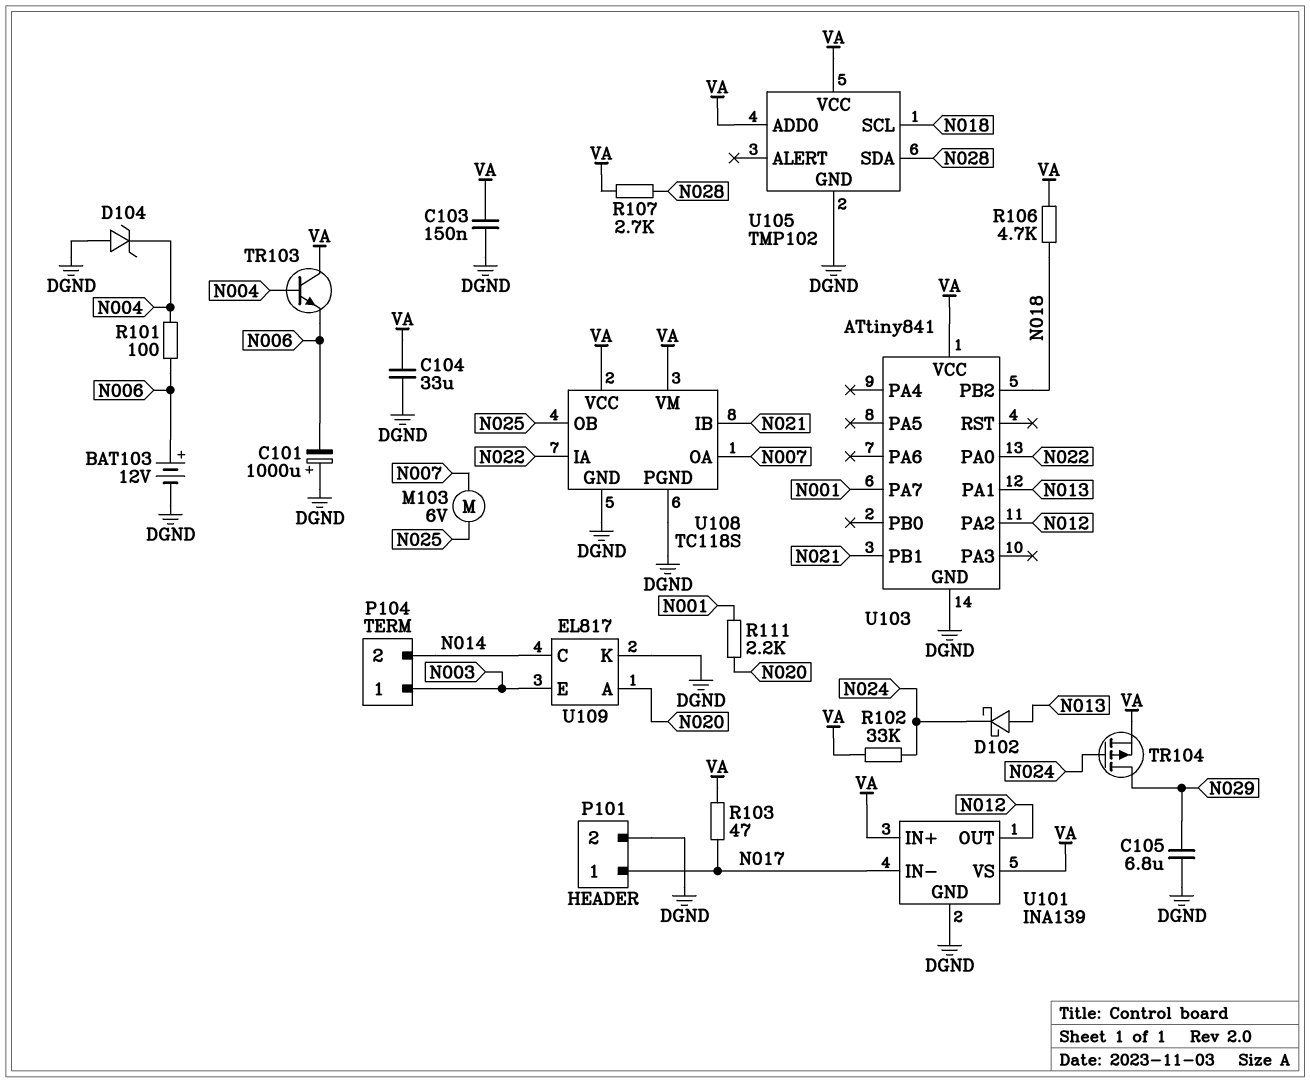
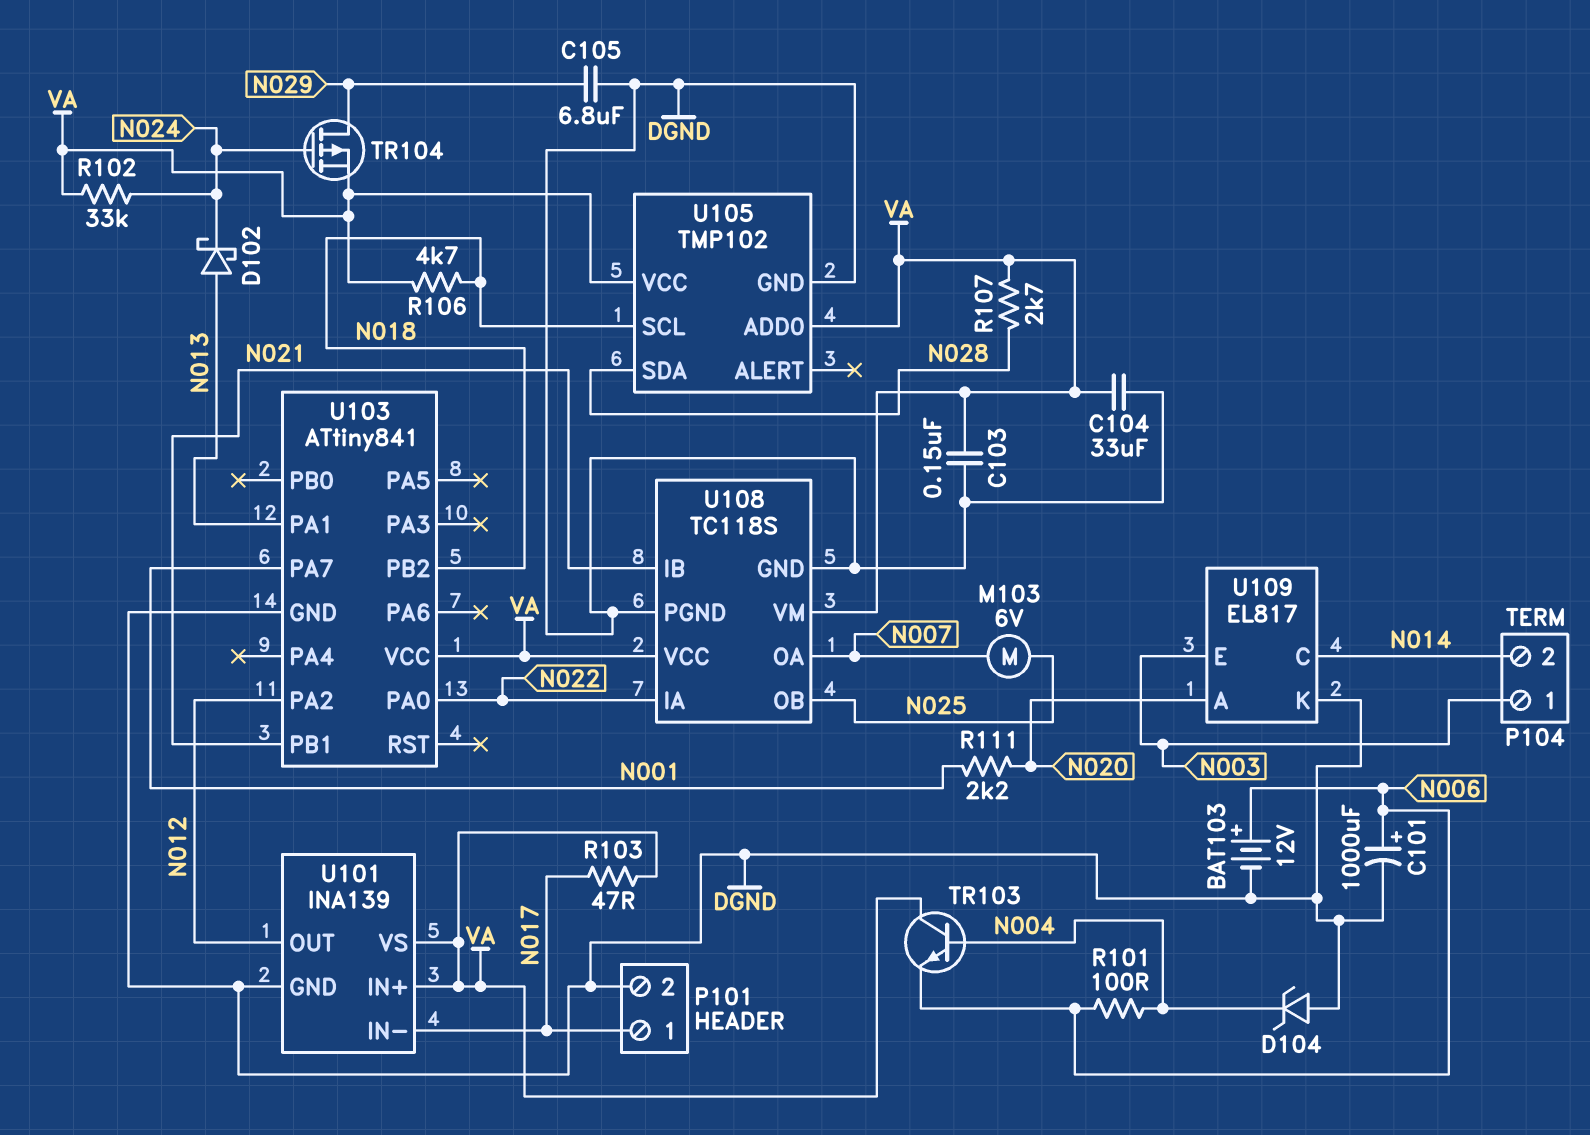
C101: 1000uF (plus DGND, minus N006) -> 1000uF (plus N006, minus DGND)

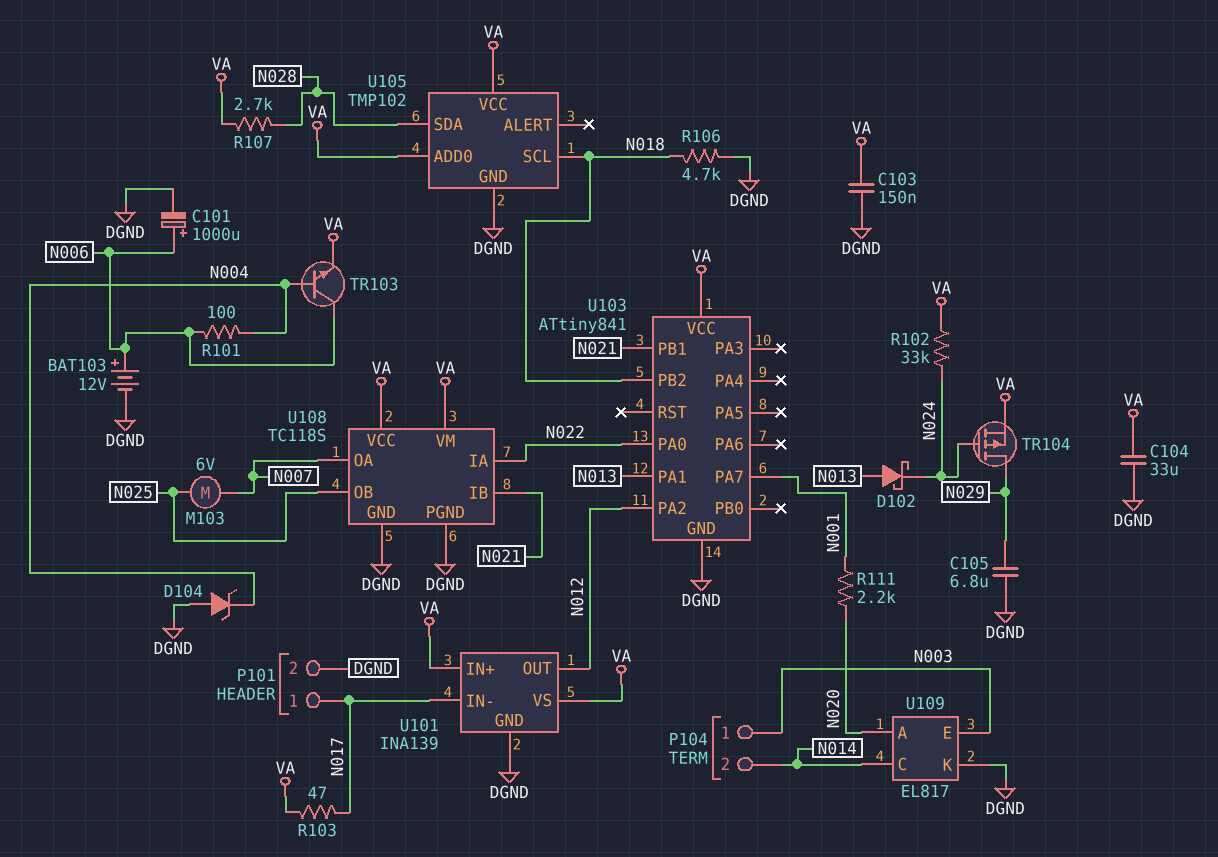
R106: 4.7k (N018, VA) -> 4.7k (DGND, N018)
TR103: NPN (B N004, C VA, E N006) -> NPN (B N004, C N006, E VA)

